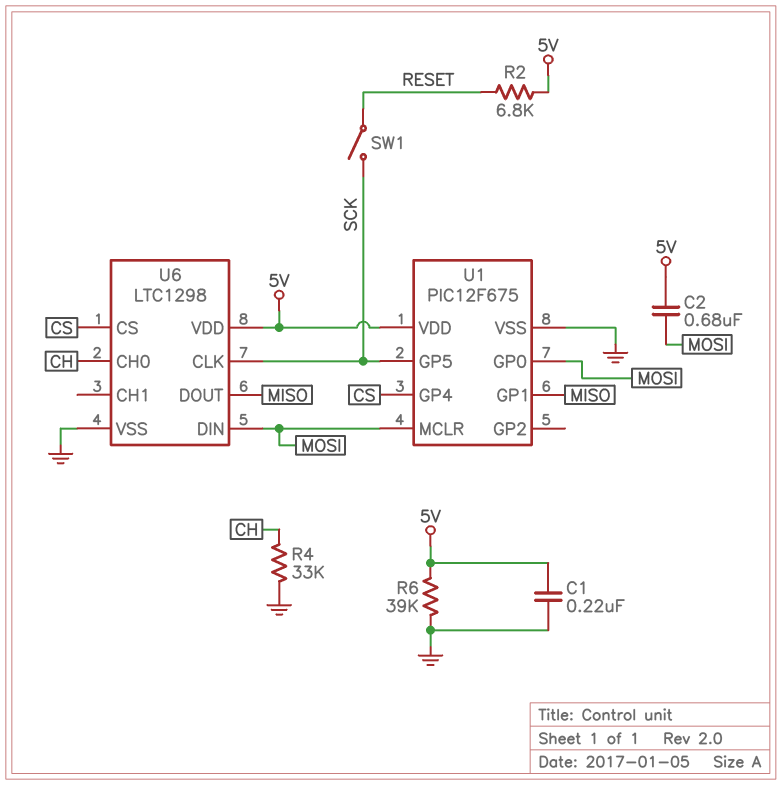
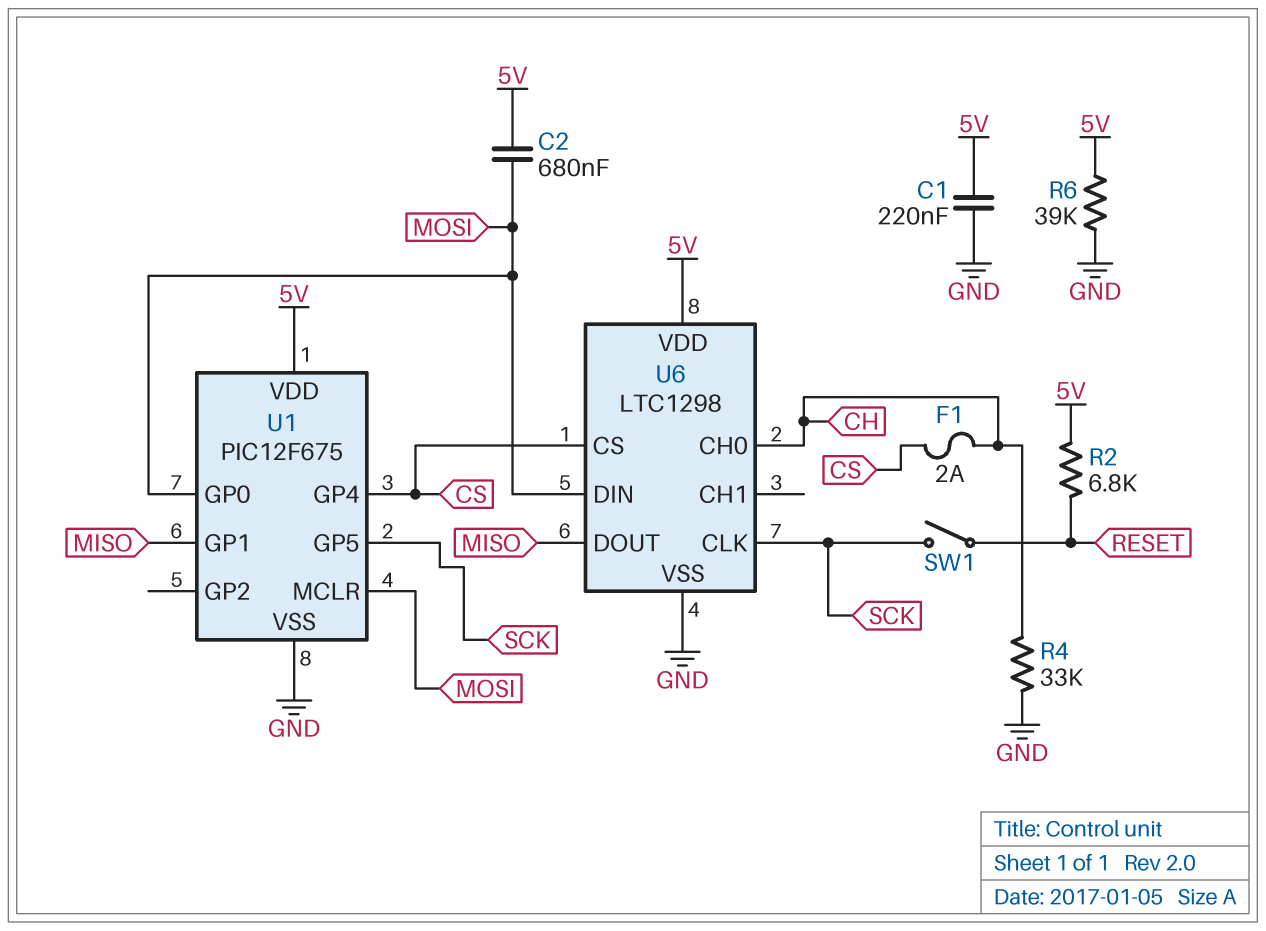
F1: none -> 2A (CH, CS)

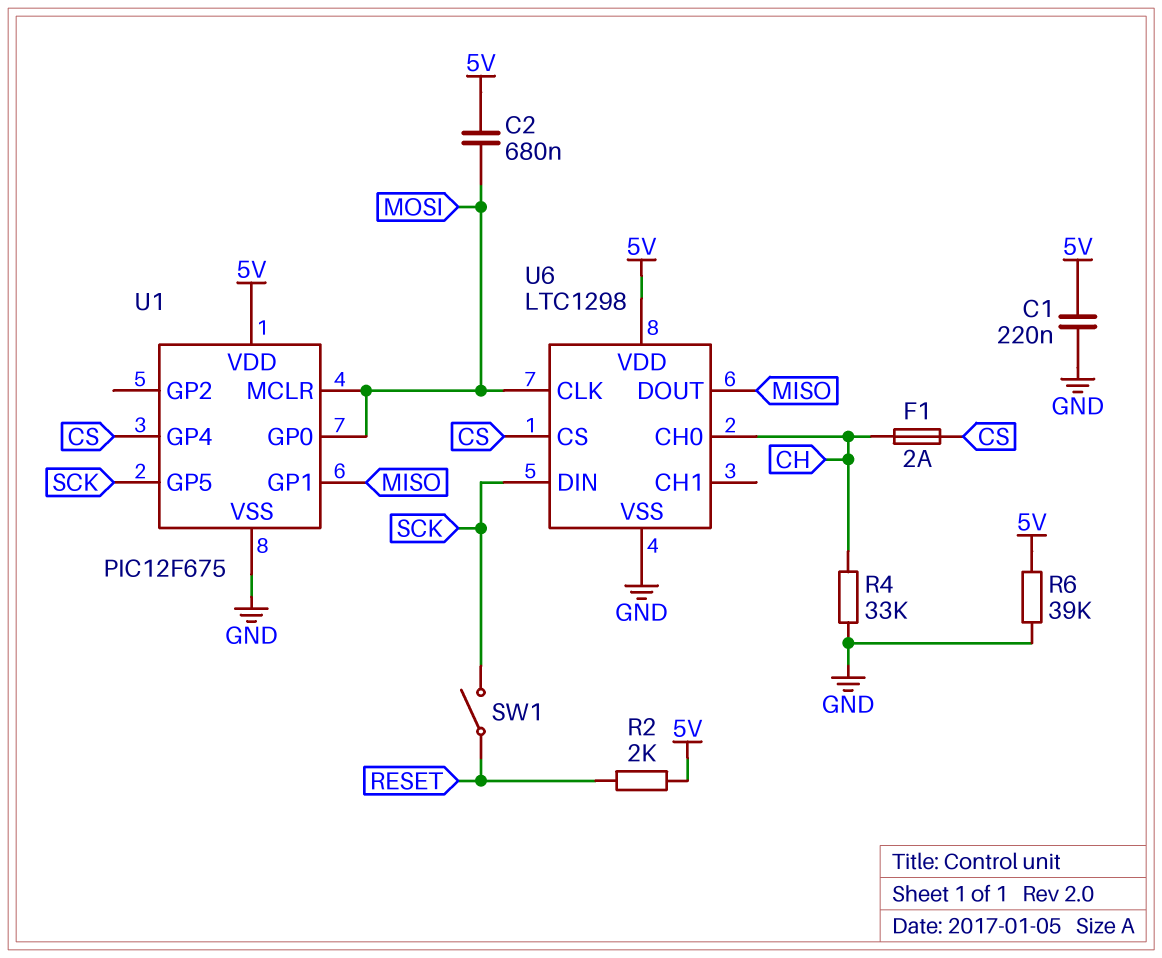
R2: 6.8k (5V, RESET) -> 2k (5V, RESET)
U6 pin CLK: SCK -> MOSI
U6 pin DIN: MOSI -> SCK

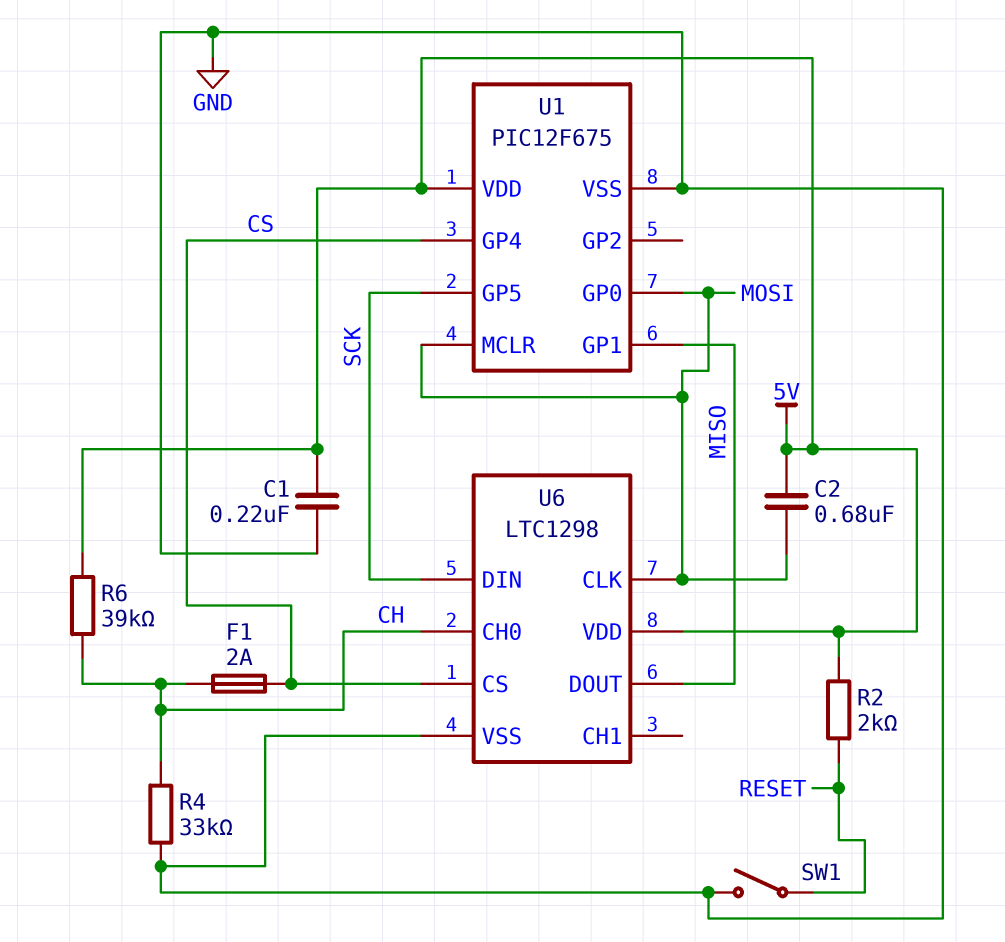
R6: 39k (5V, GND) -> 39k (5V, CH)
SW1: switch (RESET, SCK) -> switch (GND, RESET)

